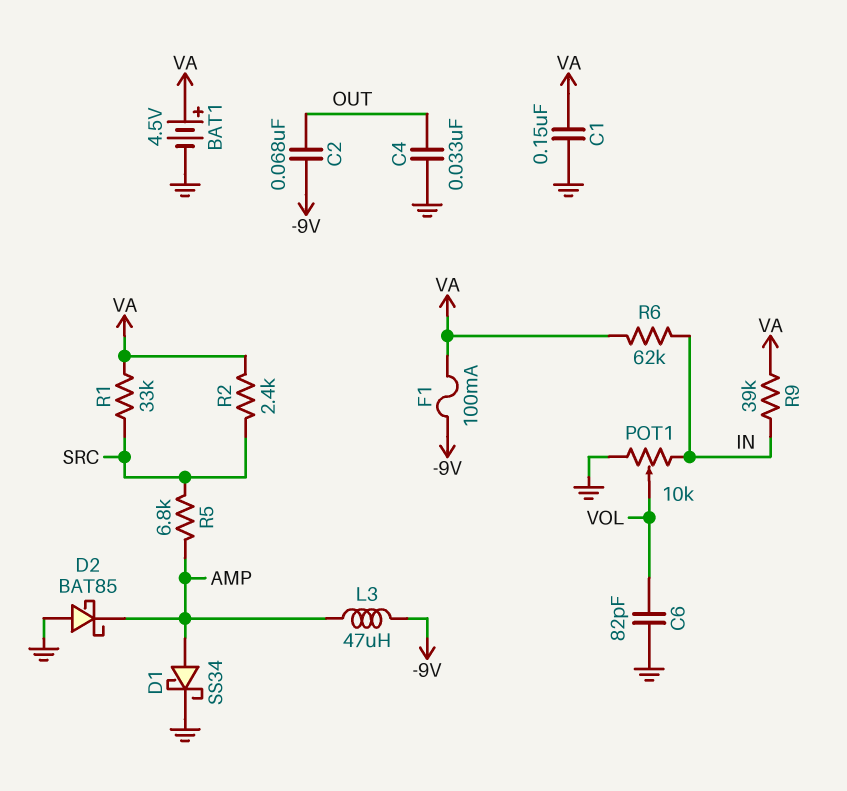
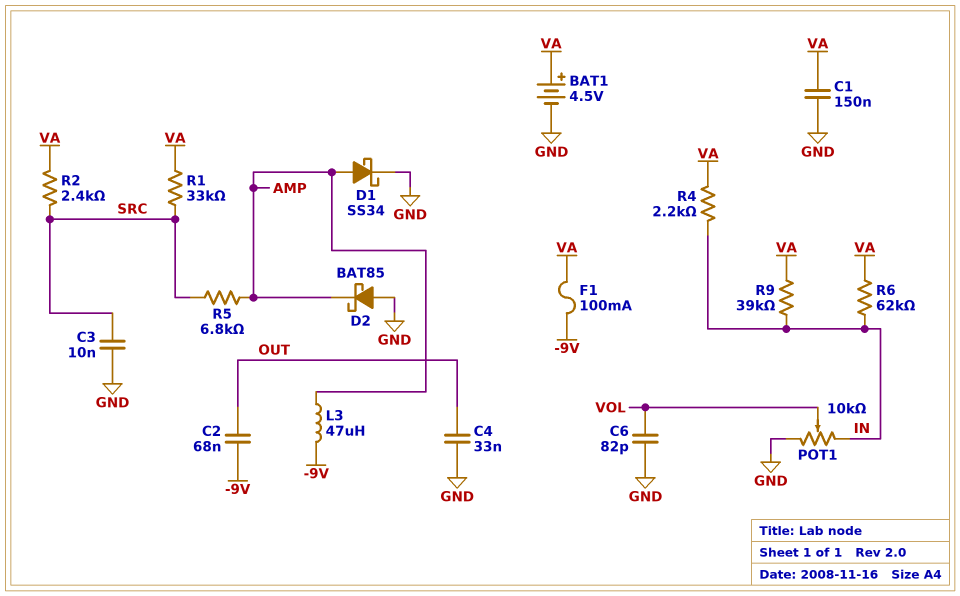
C3: none -> 10nF (GND, SRC)
R4: none -> 2.2k (IN, VA)

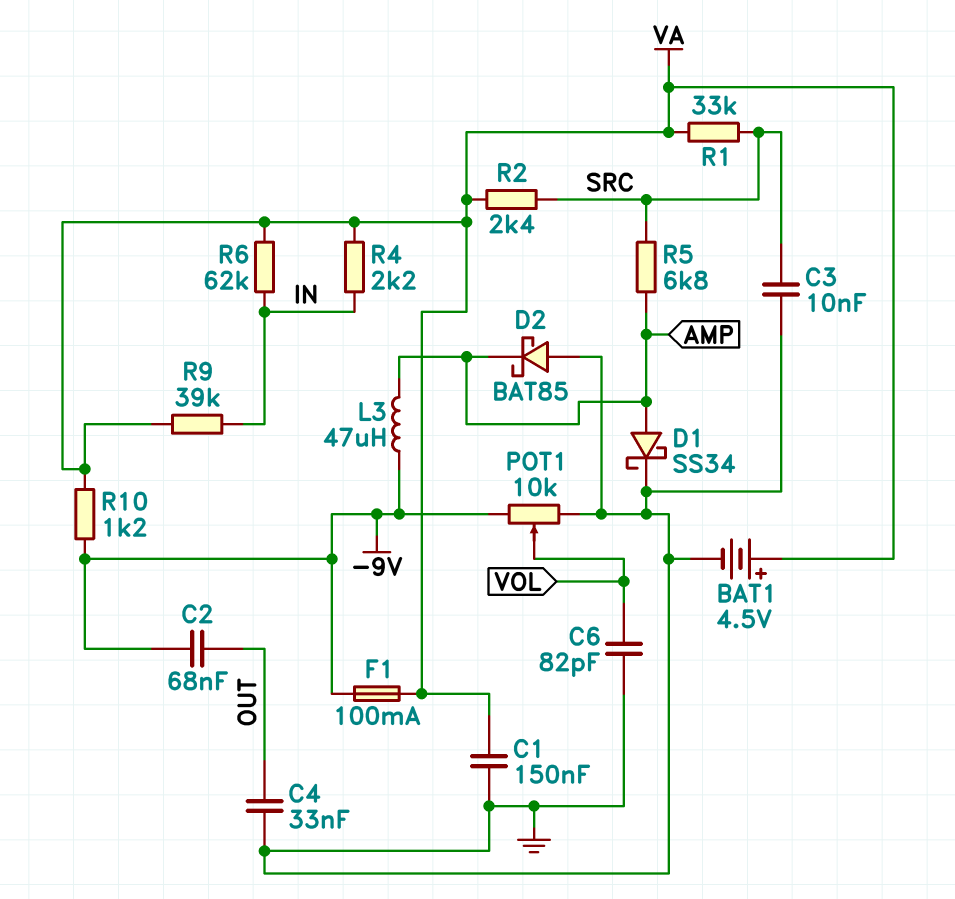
POT1: 10k (GND, IN, wiper VOL) -> 10k (-9V, GND, wiper VOL)
R10: none -> 1.2k (-9V, VA)

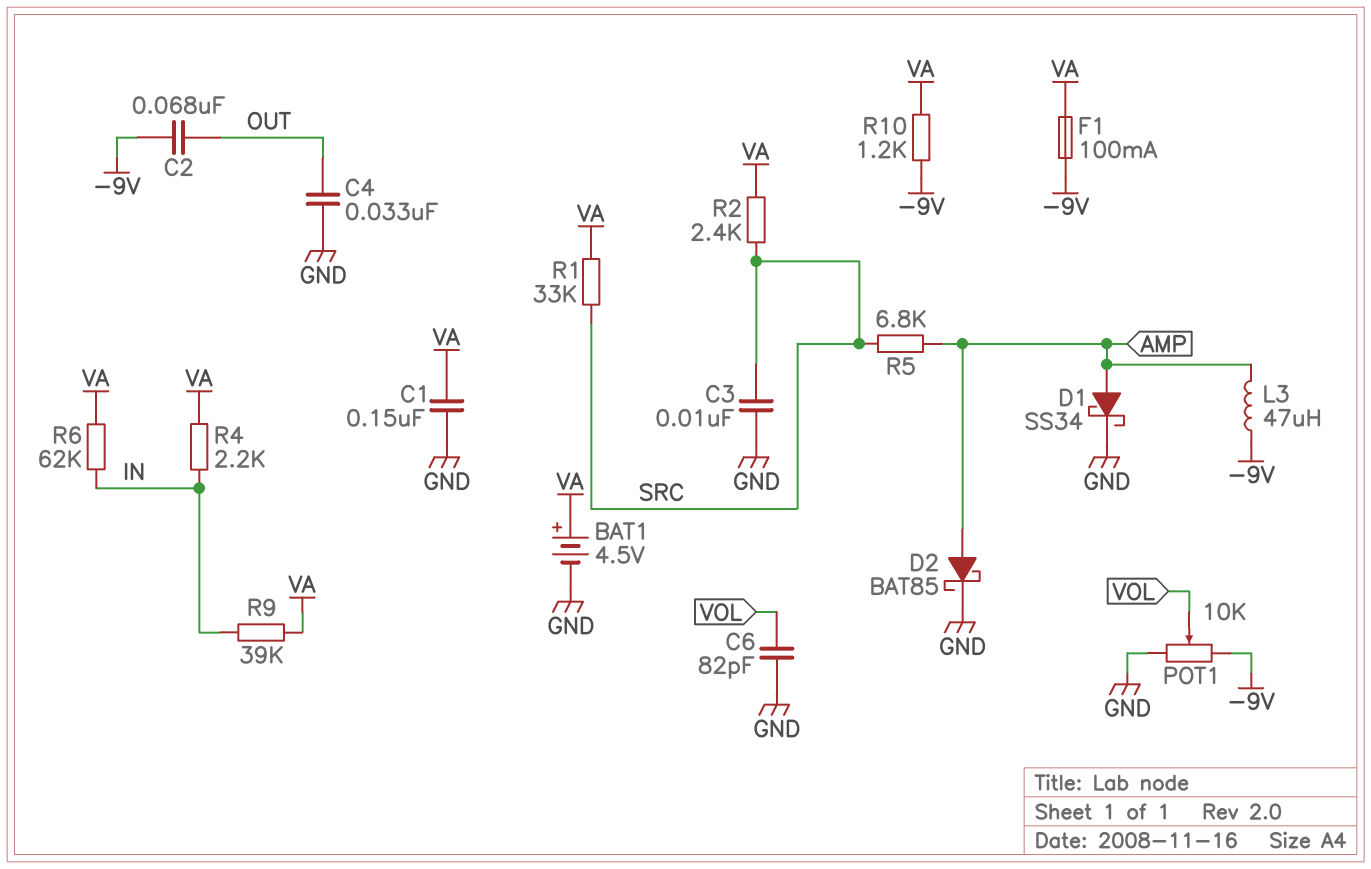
D2: schottky BAT85 (A GND, K AMP) -> schottky BAT85 (A AMP, K GND)

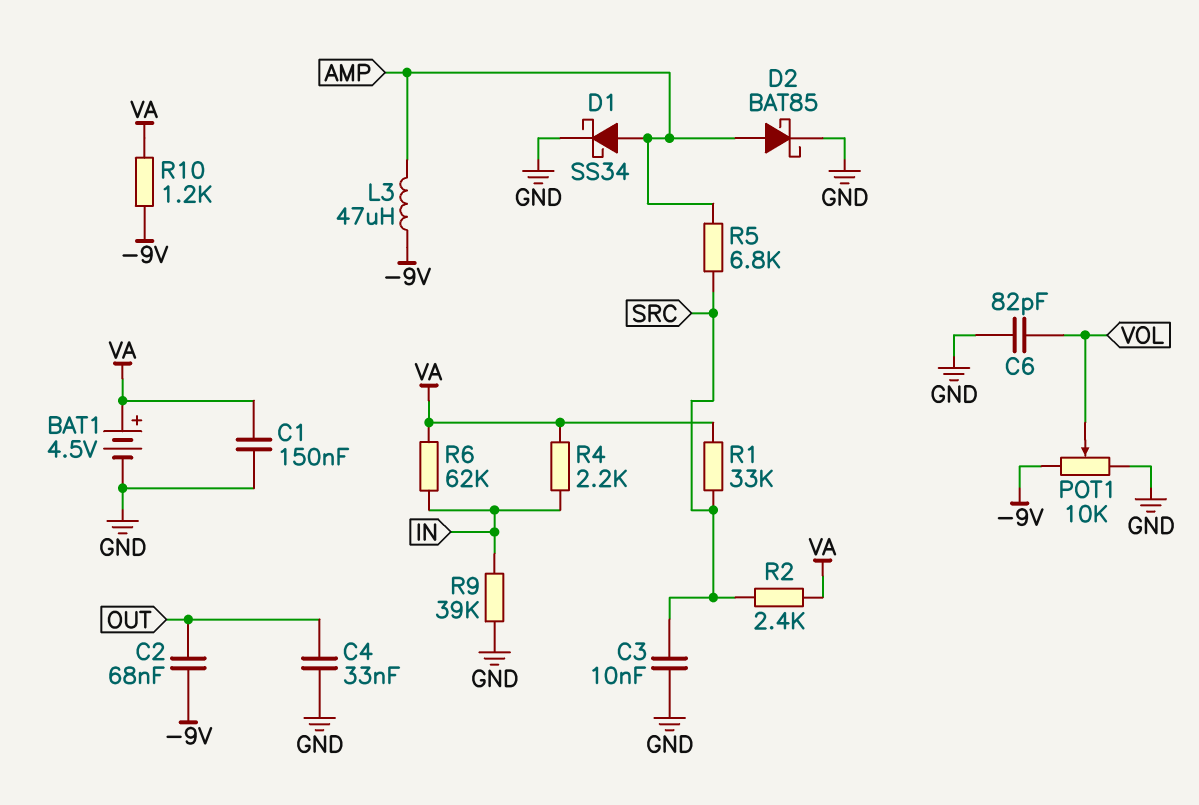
F1: 100mA (-9V, VA) -> none
R9: 39k (IN, VA) -> 39k (GND, IN)

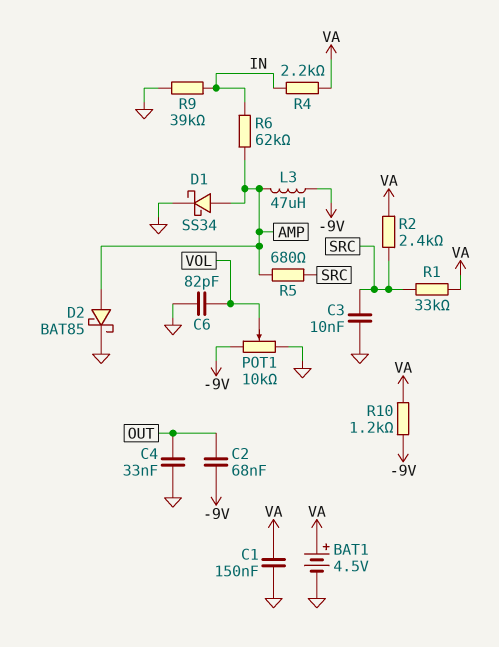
R5: 6.8k (AMP, SRC) -> 680 (AMP, SRC)
R6: 62k (IN, VA) -> 62k (AMP, IN)

